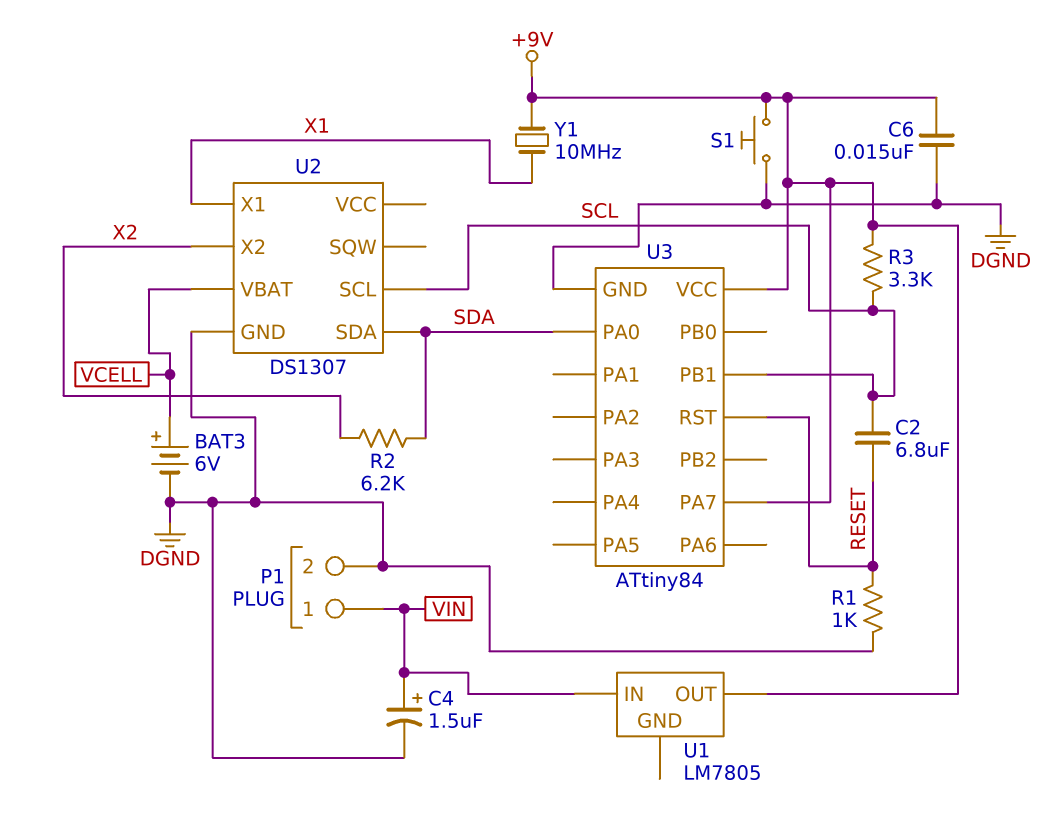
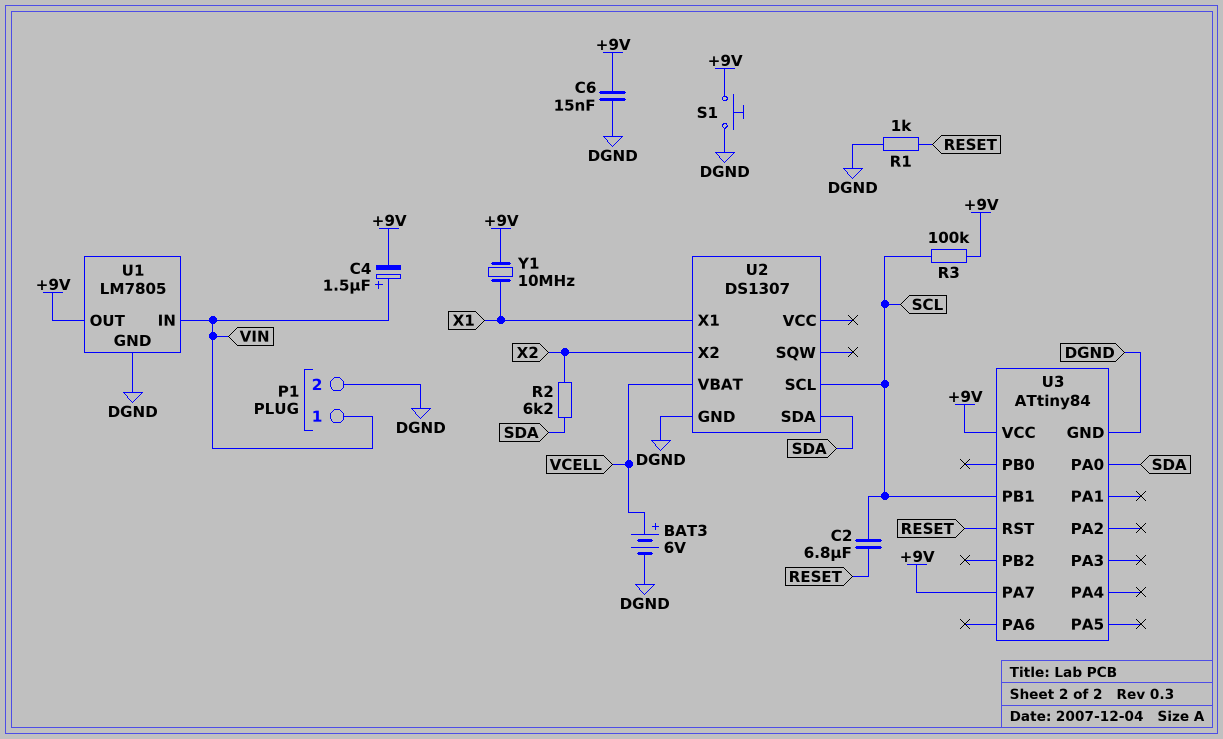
C4: 1.5uF (plus VIN, minus DGND) -> 1.5uF (plus VIN, minus +9V)
R3: 3.3k (+9V, SCL) -> 100k (+9V, SCL)
U1 pin GND: none -> DGND

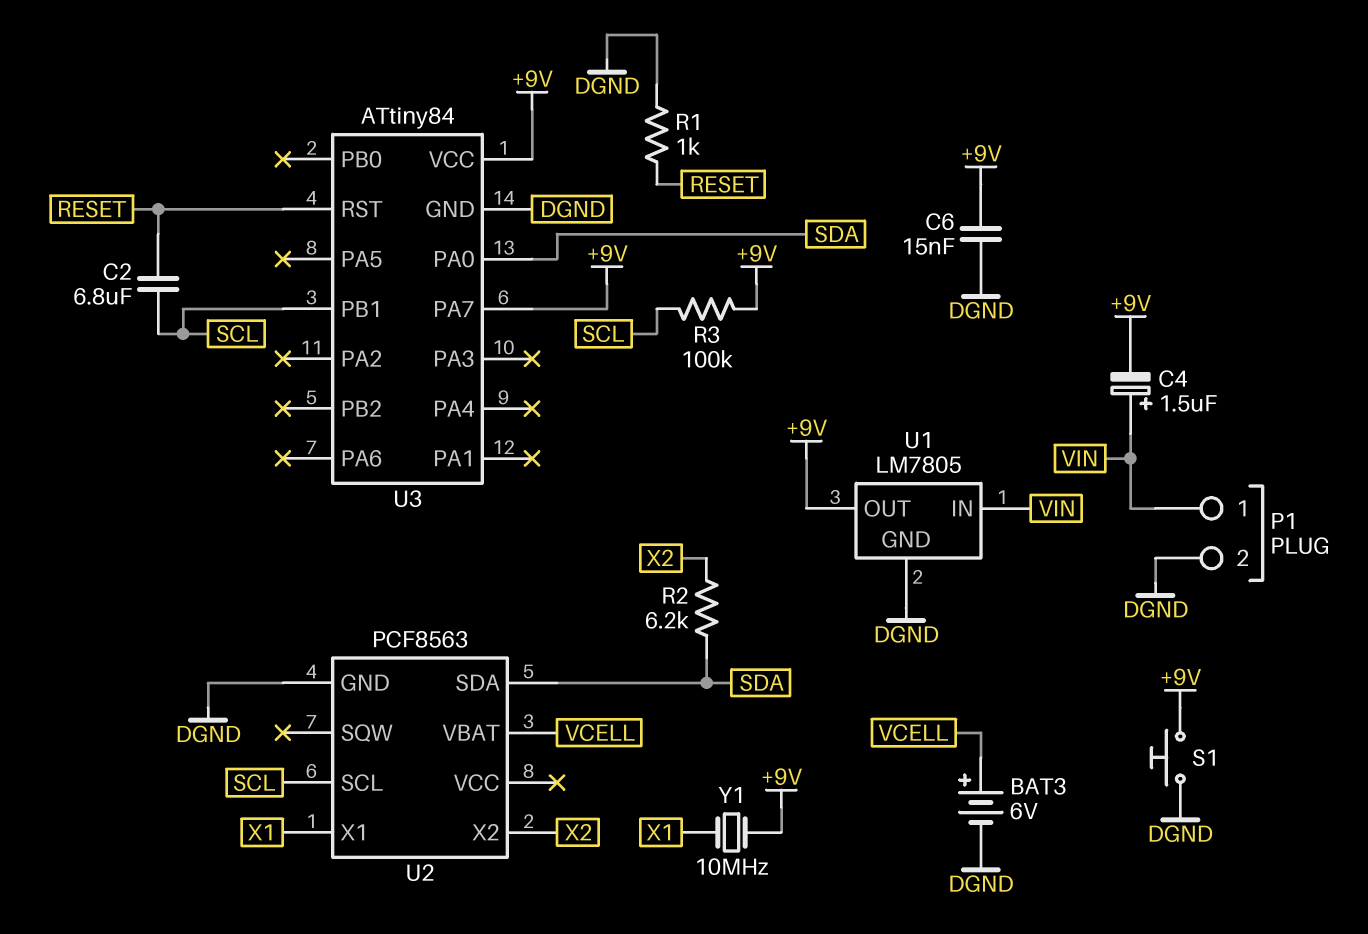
U2: DS1307 -> PCF8563

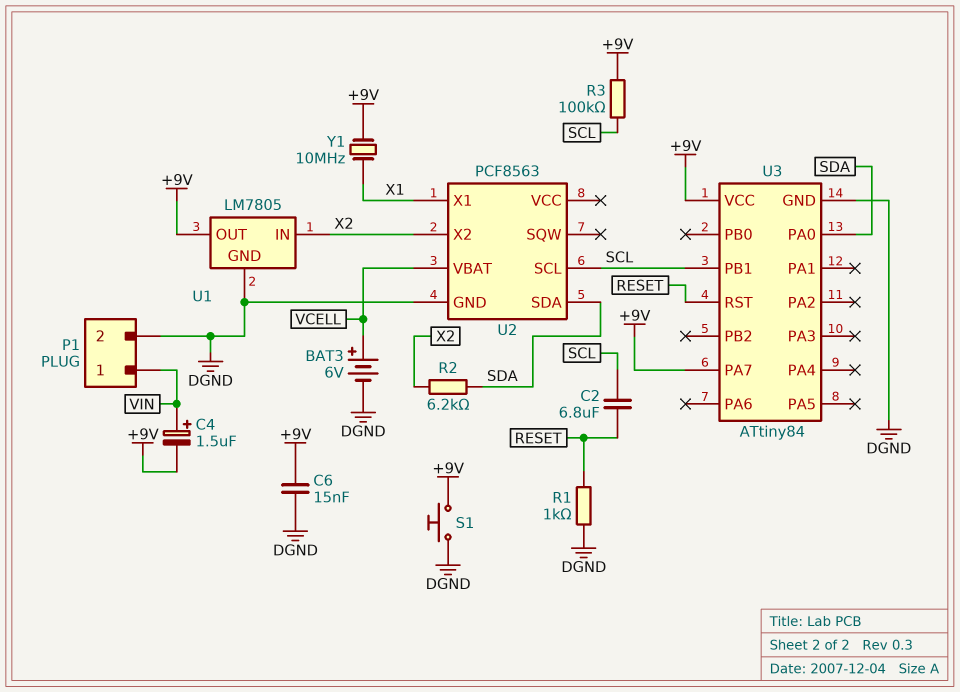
U1 pin IN: VIN -> X2

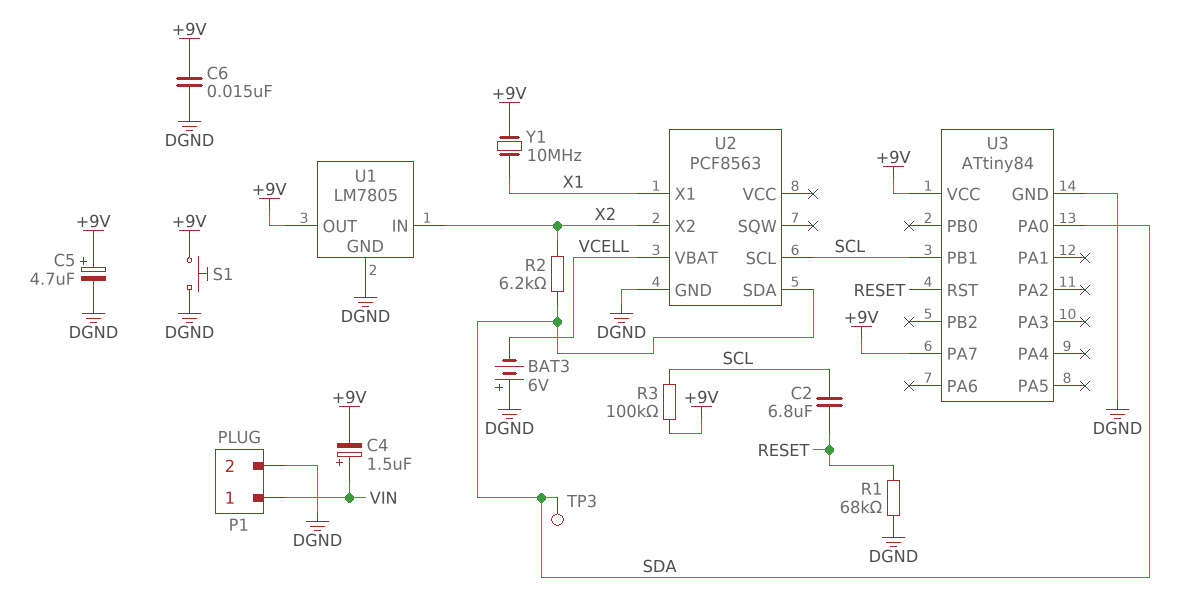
BAT3: 6V (plus VCELL, minus DGND) -> 6V (plus DGND, minus VCELL)
C5: none -> 4.7uF (plus +9V, minus DGND)
R1: 1k (DGND, RESET) -> 68k (DGND, RESET)
TP3: none -> test point (SDA)

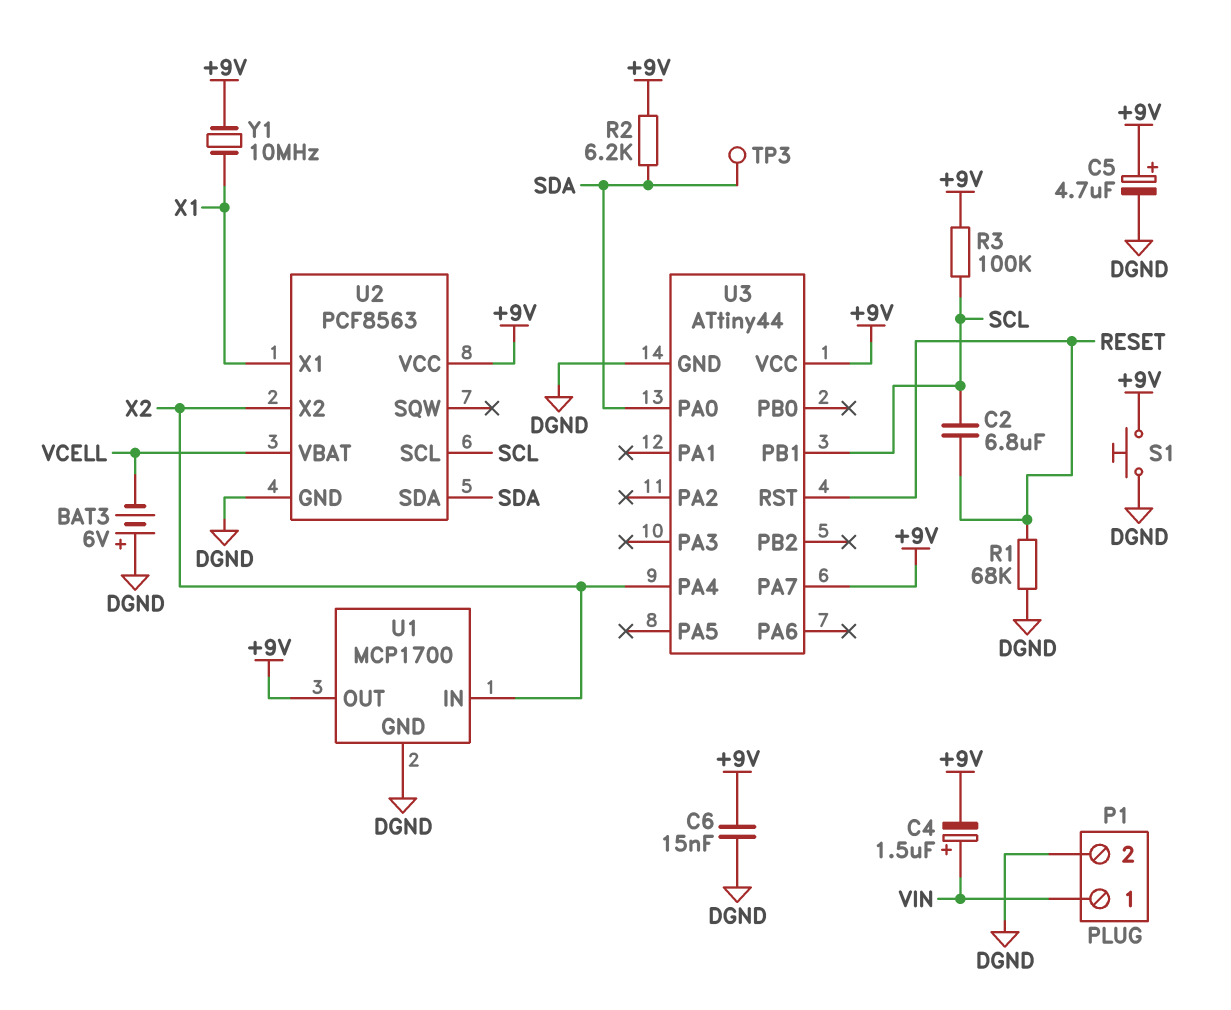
R2: 6.2k (SDA, X2) -> 6.2k (+9V, SDA)
U1: LM7805 -> MCP1700
U2 pin VCC: none -> +9V
U3: ATtiny84 -> ATtiny44
U3 pin PA4: none -> X2

